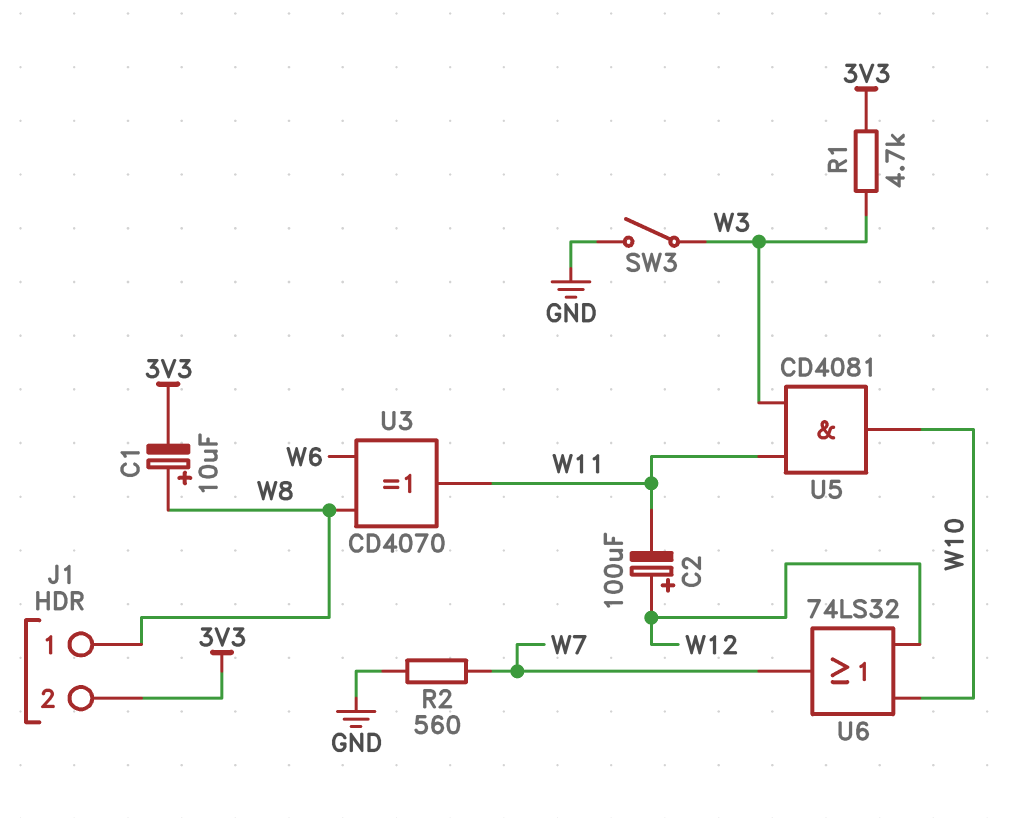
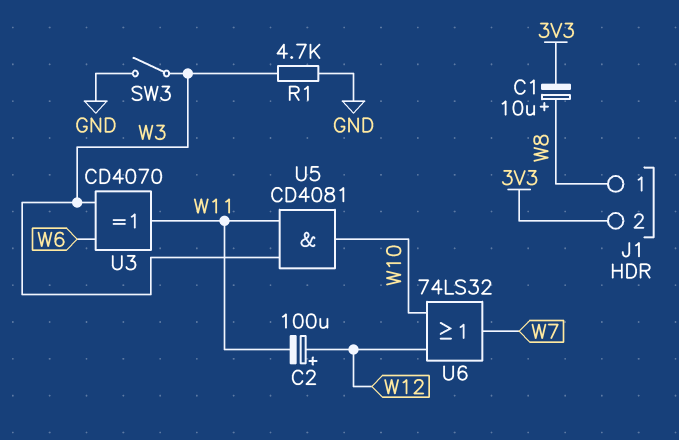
R1: 4.7k (3V3, W3) -> 4.7k (GND, W3)
R2: 560 (GND, W7) -> none
U3: XOR CD4070 (in W6, in W8, out W11) -> XOR CD4070 (in W3, in W6, out W11)

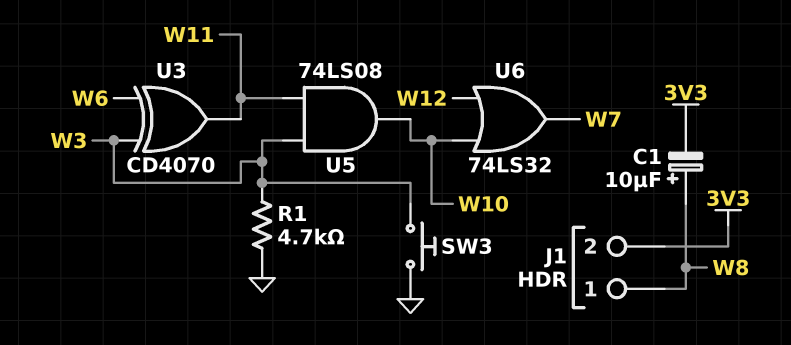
C2: 100uF (plus W12, minus W11) -> none
SW3: switch (GND, W3) -> button (GND, W3)
U5: AND CD4081 (in W3, in W11, out W10) -> AND 74LS08 (in W3, in W11, out W10)

